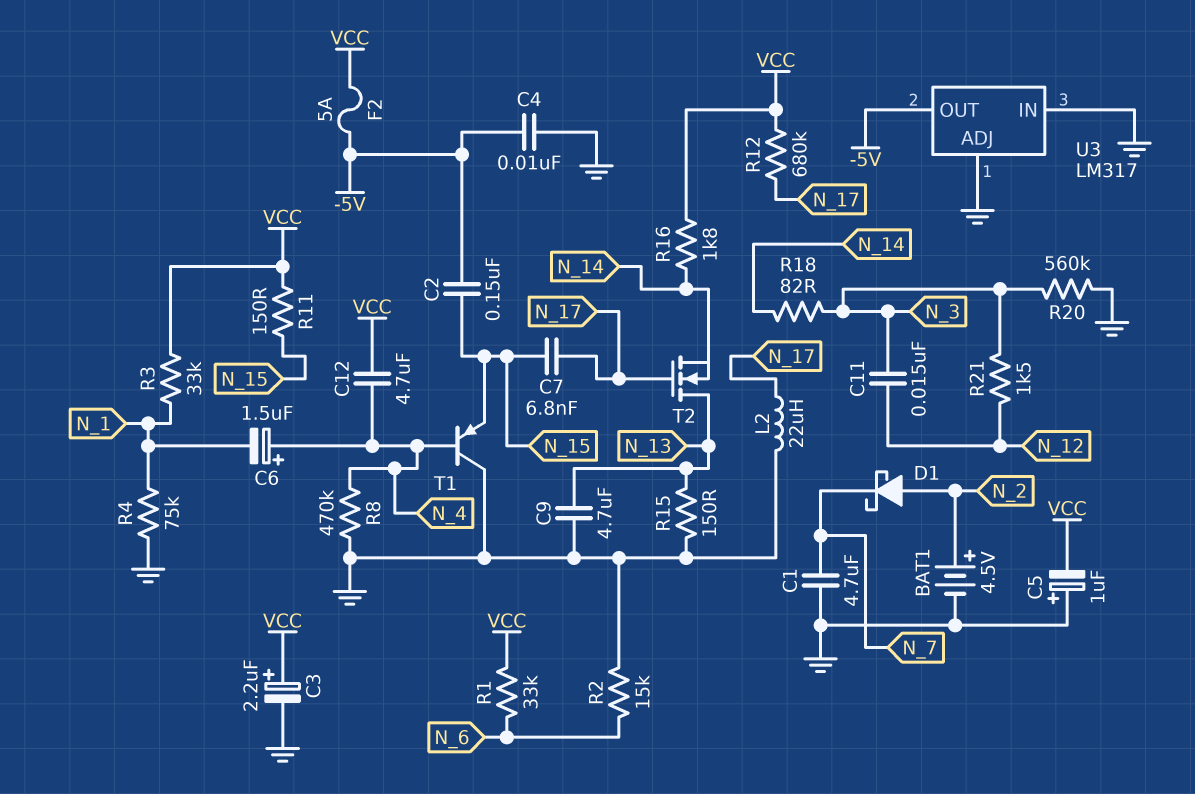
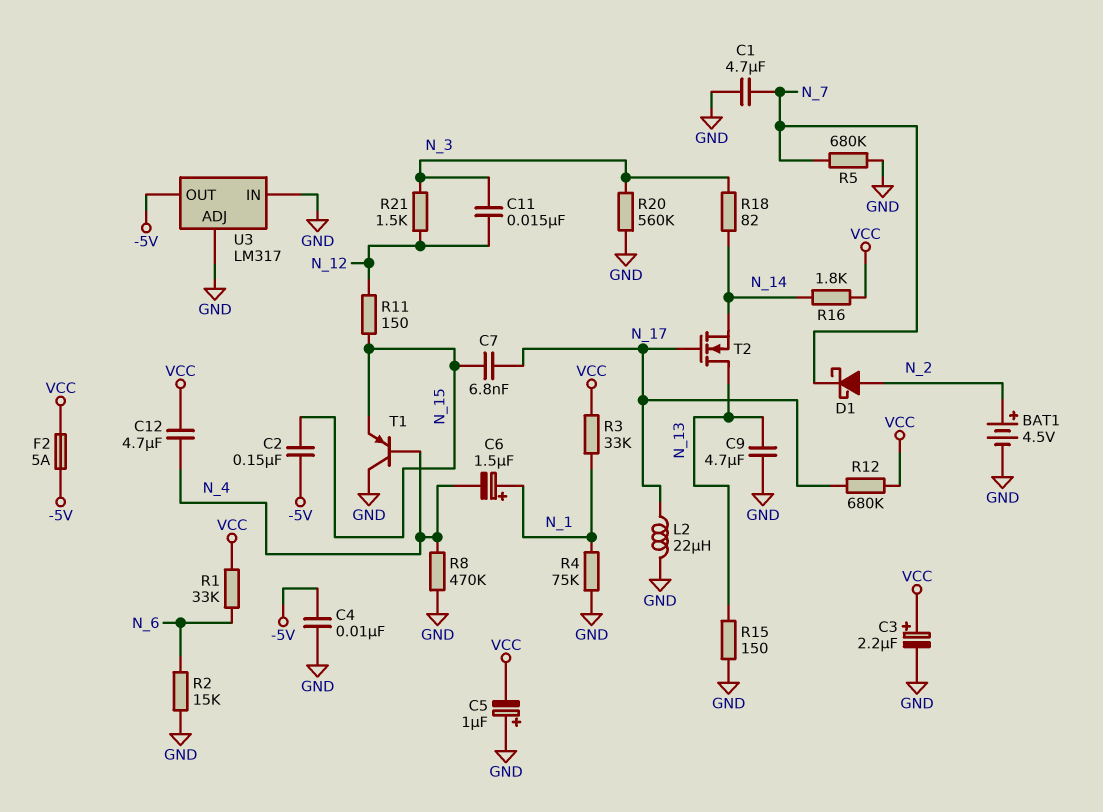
C6: 1.5uF (plus N_4, minus N_1) -> 1.5uF (plus N_1, minus N_4)
R5: none -> 680k (GND, N_7)
R11: 150 (N_15, VCC) -> 150 (N_12, N_15)

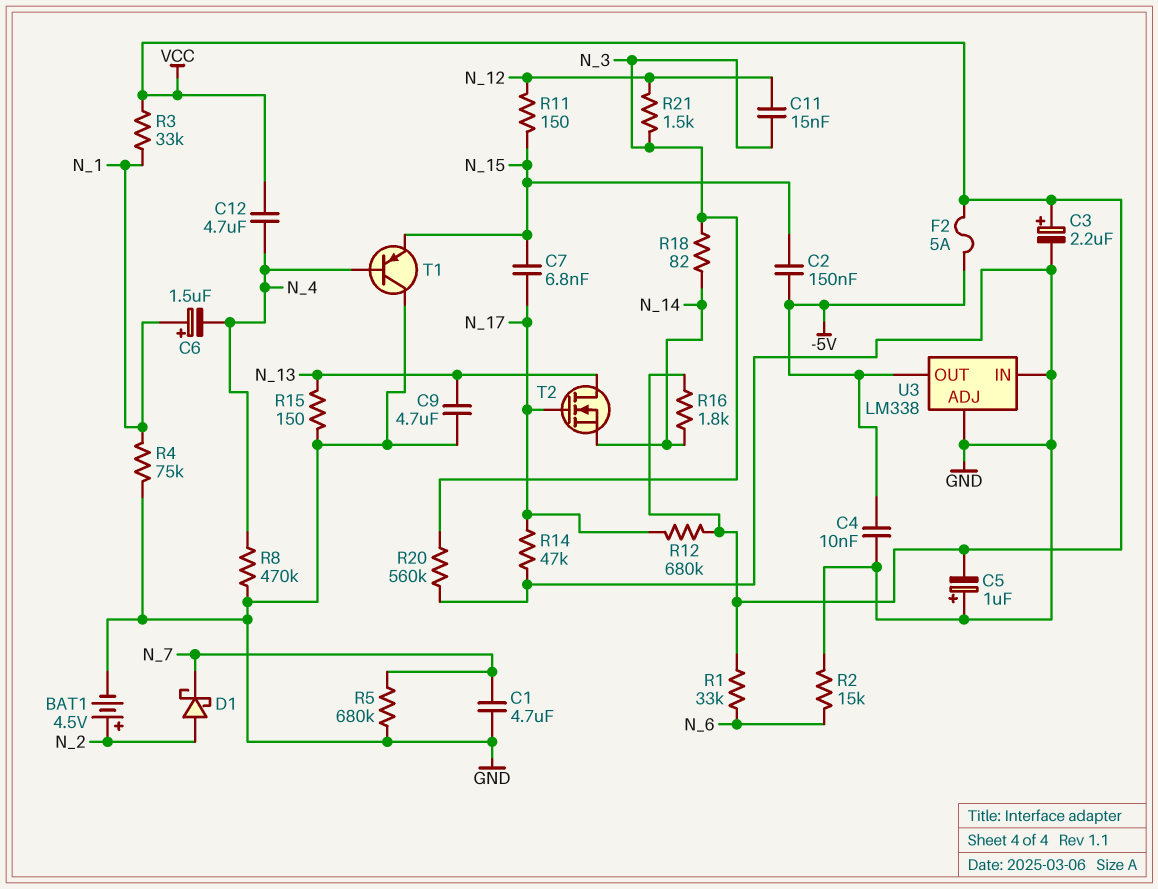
L2: 22uH (GND, N_17) -> none
R14: none -> 47k (GND, N_17)
U3: LM317 -> LM338

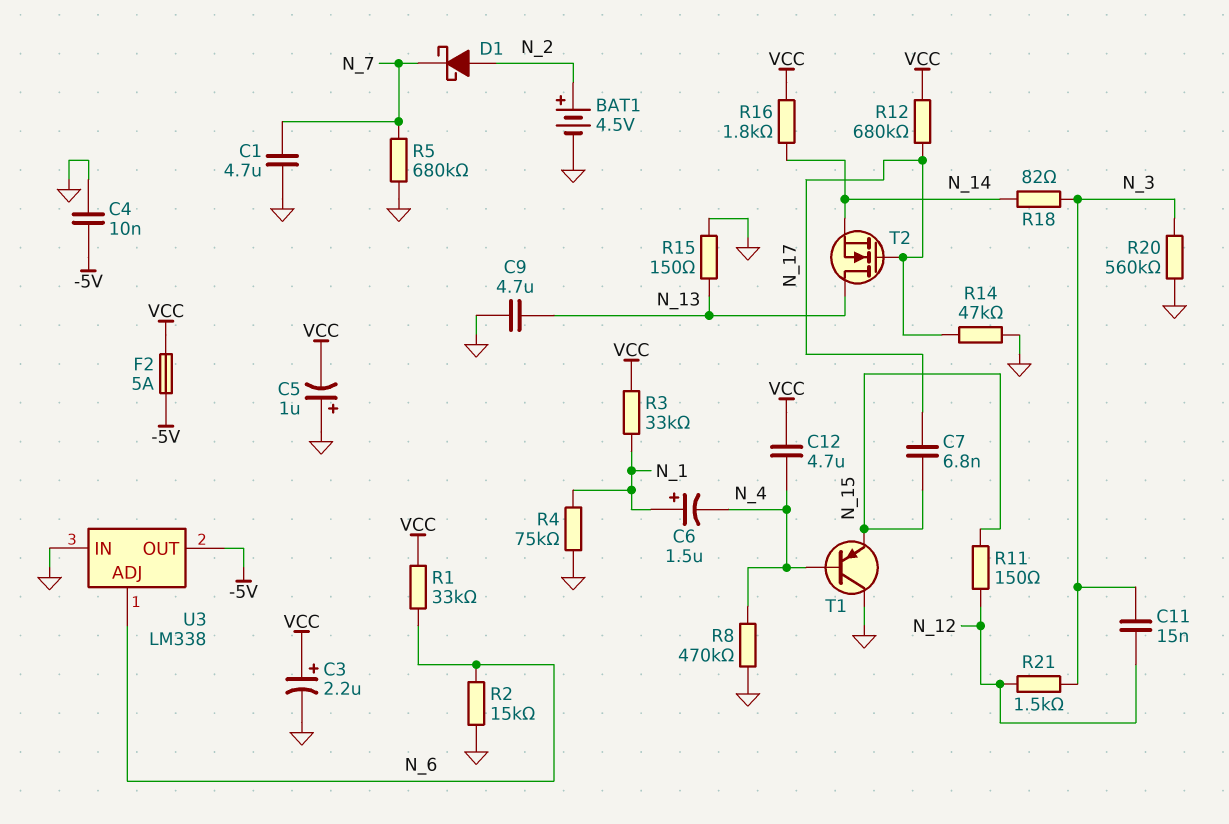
C2: 150nF (-5V, N_15) -> none
U3 pin ADJ: GND -> N_6

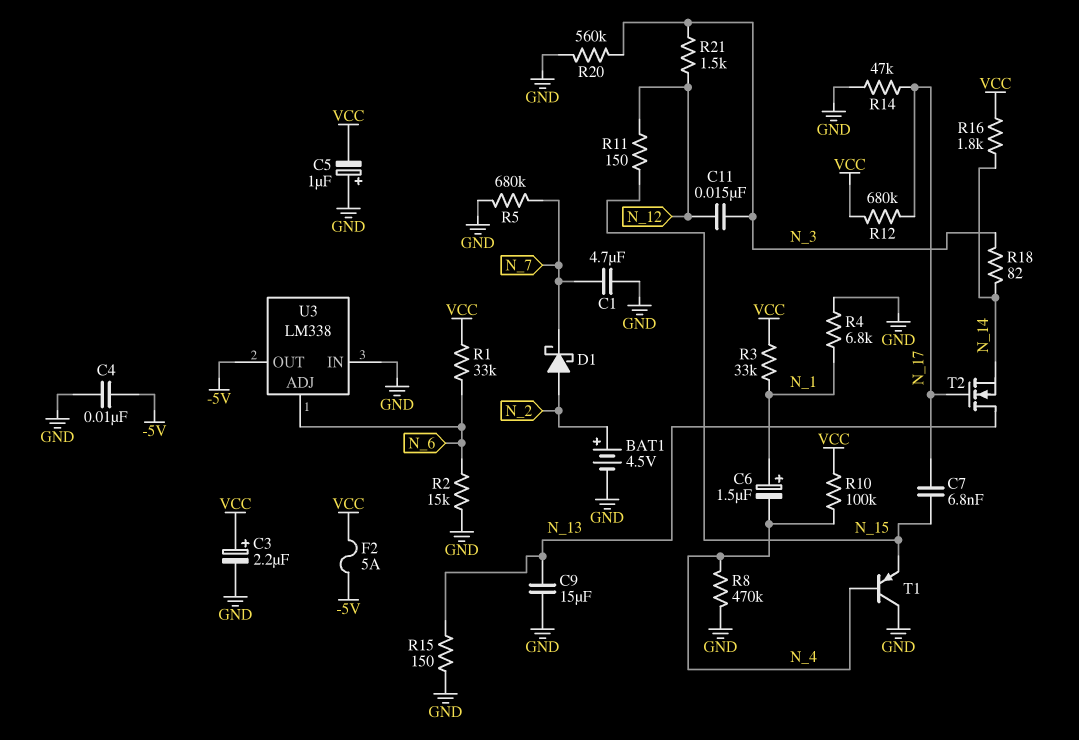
C9: 4.7uF (GND, N_13) -> 15uF (GND, N_13)
C12: 4.7uF (N_4, VCC) -> none
R4: 75k (GND, N_1) -> 6.8k (GND, N_1)
R10: none -> 100k (N_4, VCC)

